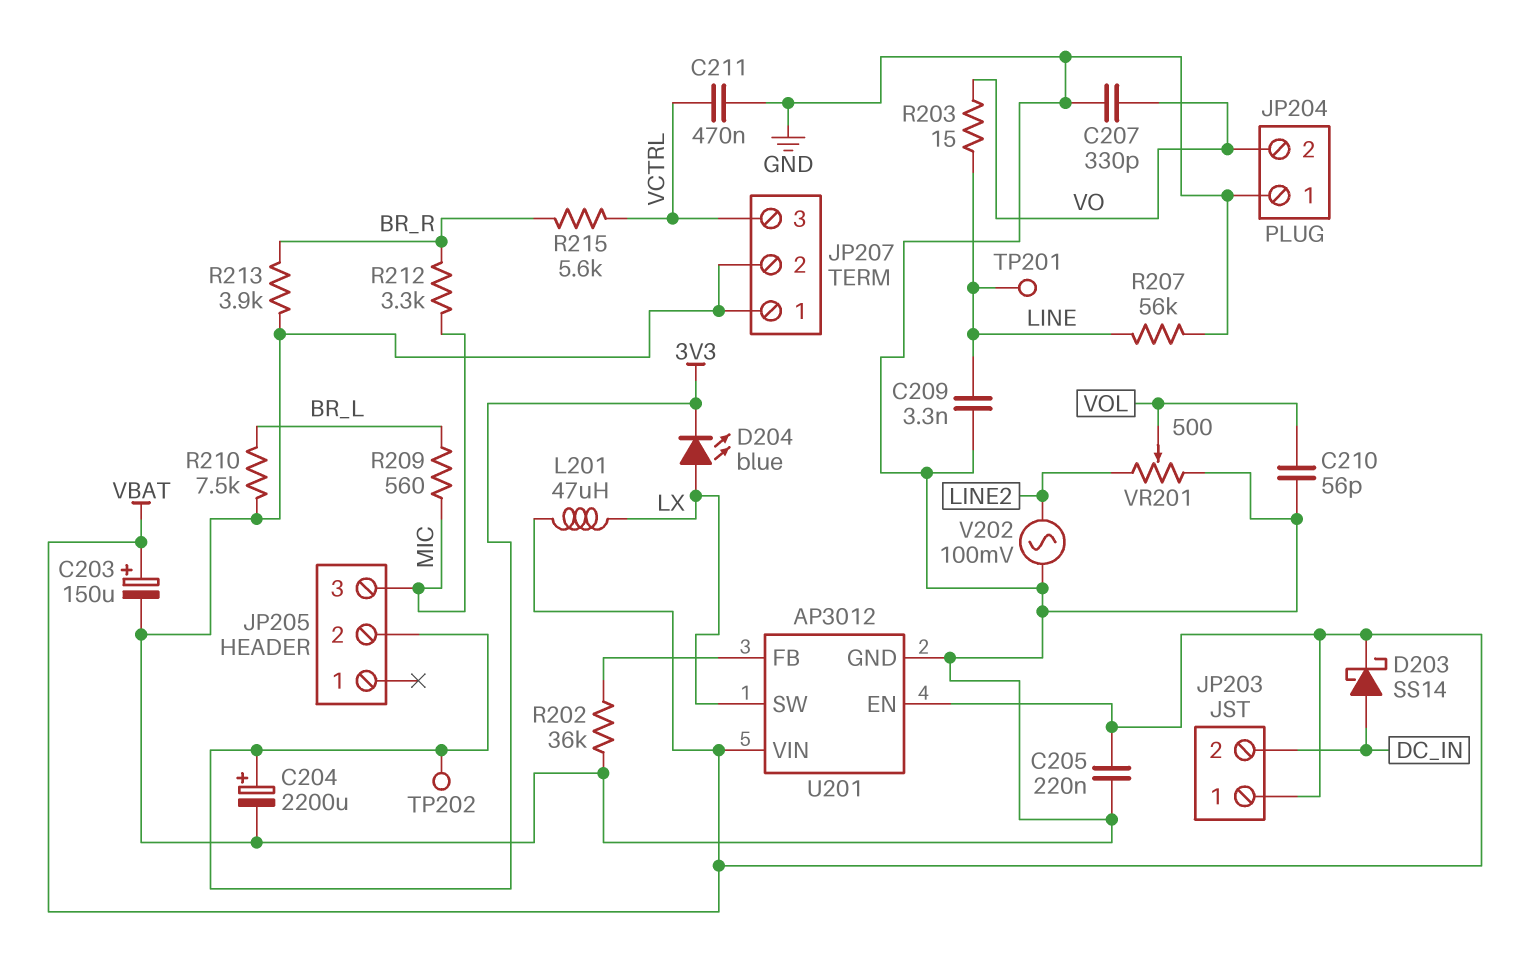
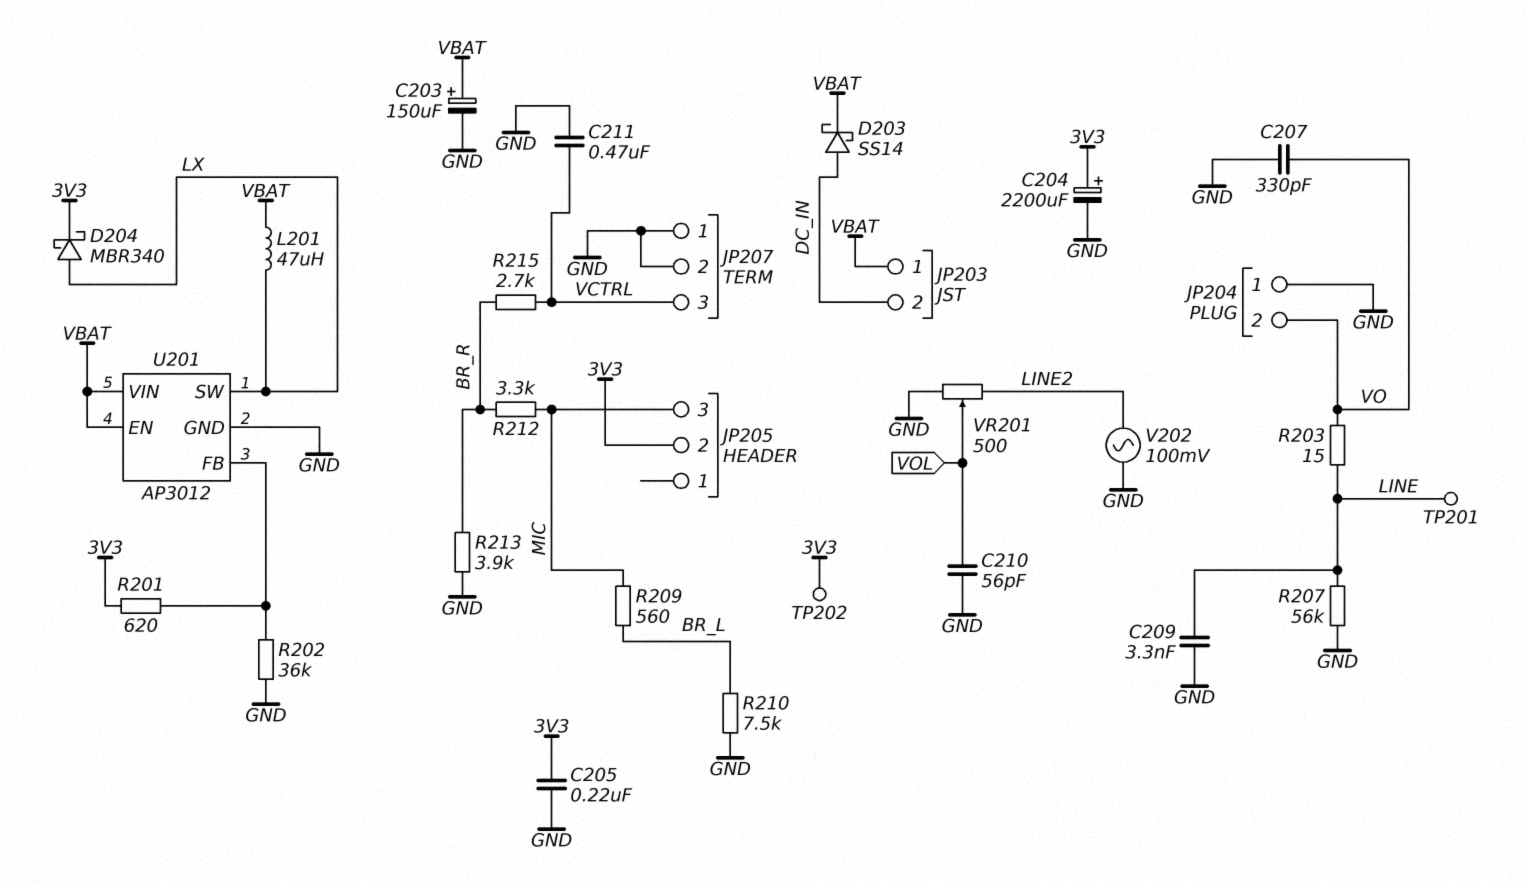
C205: 220nF (GND, VBAT) -> 220nF (3V3, GND)
D204: LED blue (A LX, K 3V3) -> schottky MBR340 (A LX, K 3V3)
R201: none -> 620 (3V3, U201/FB)
R215: 5.6k (BR_R, VCTRL) -> 2.7k (BR_R, VCTRL)

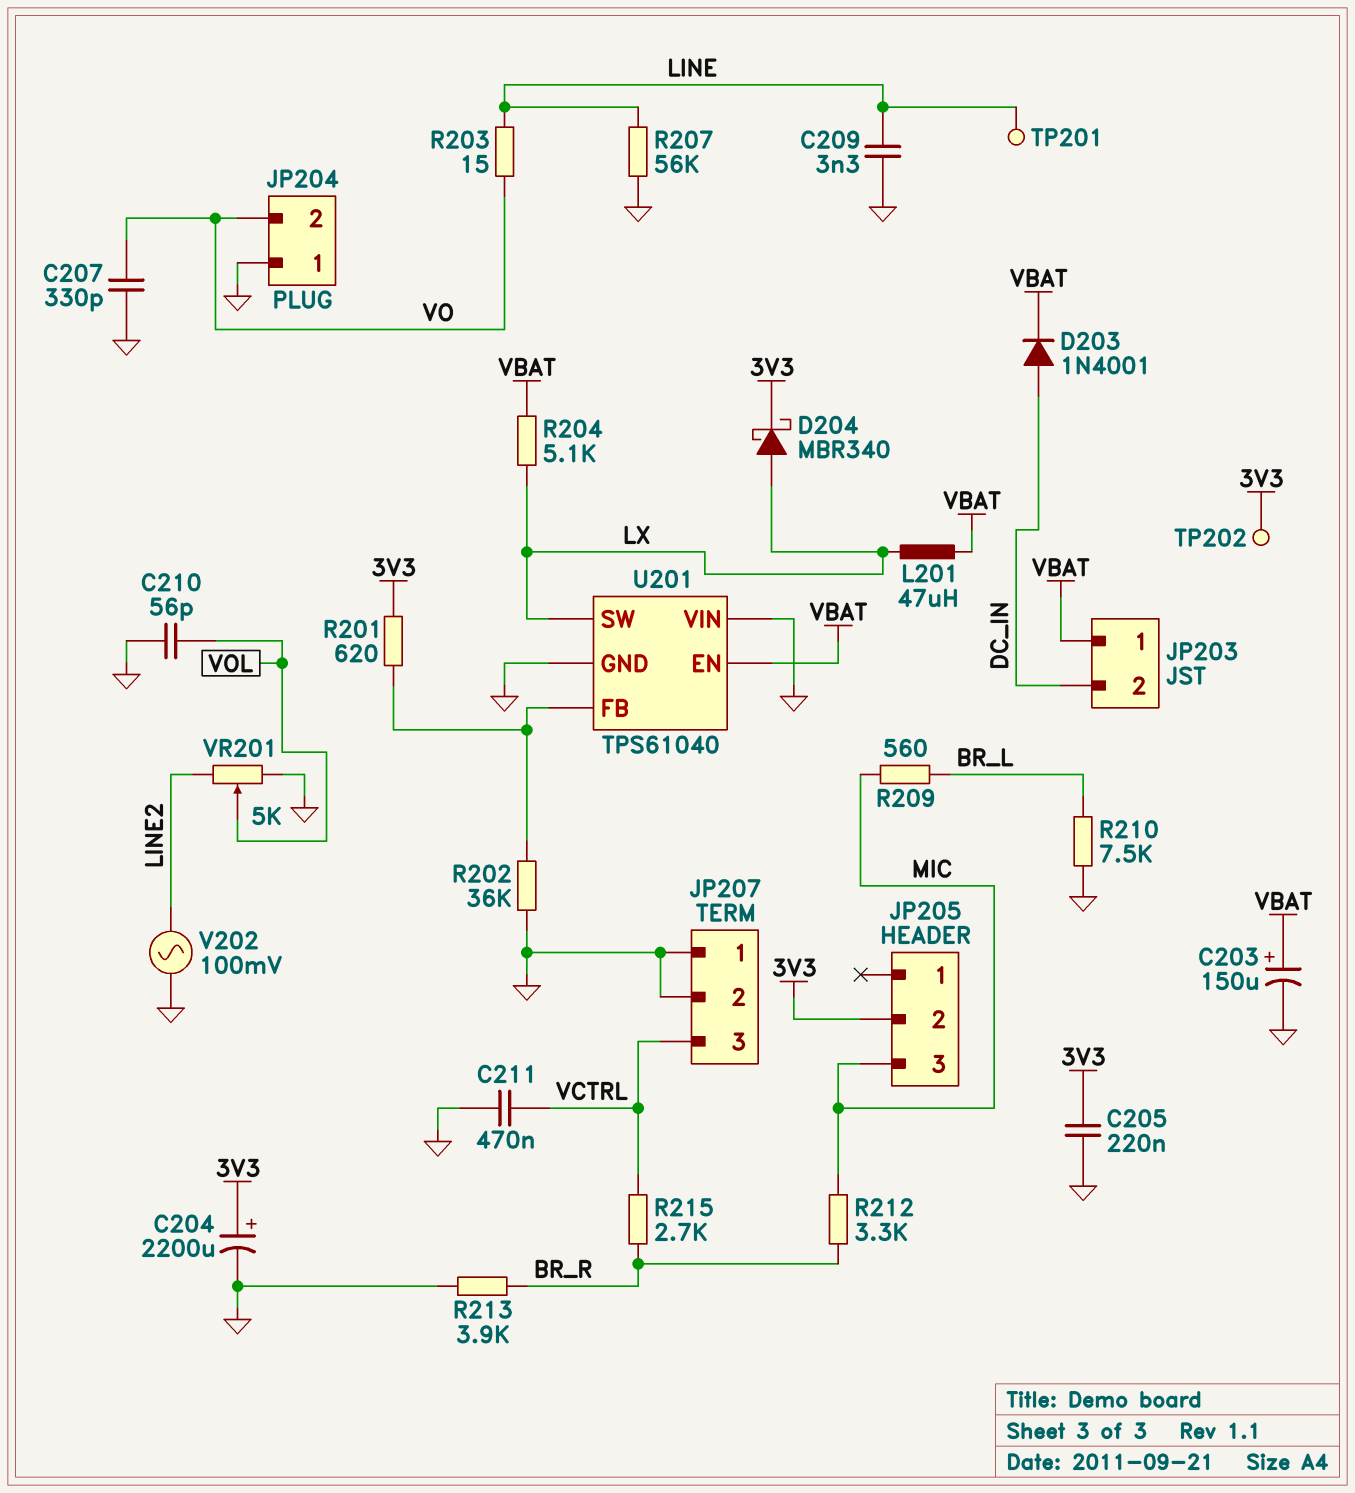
D203: schottky SS14 (A DC_IN, K VBAT) -> diode 1N4001 (A DC_IN, K VBAT)
R204: none -> 5.1k (LX, VBAT)
U201: AP3012 -> TPS61040
U201 pin VIN: VBAT -> GND
VR201: 500 (GND, LINE2, wiper VOL) -> 5k (GND, LINE2, wiper VOL)

